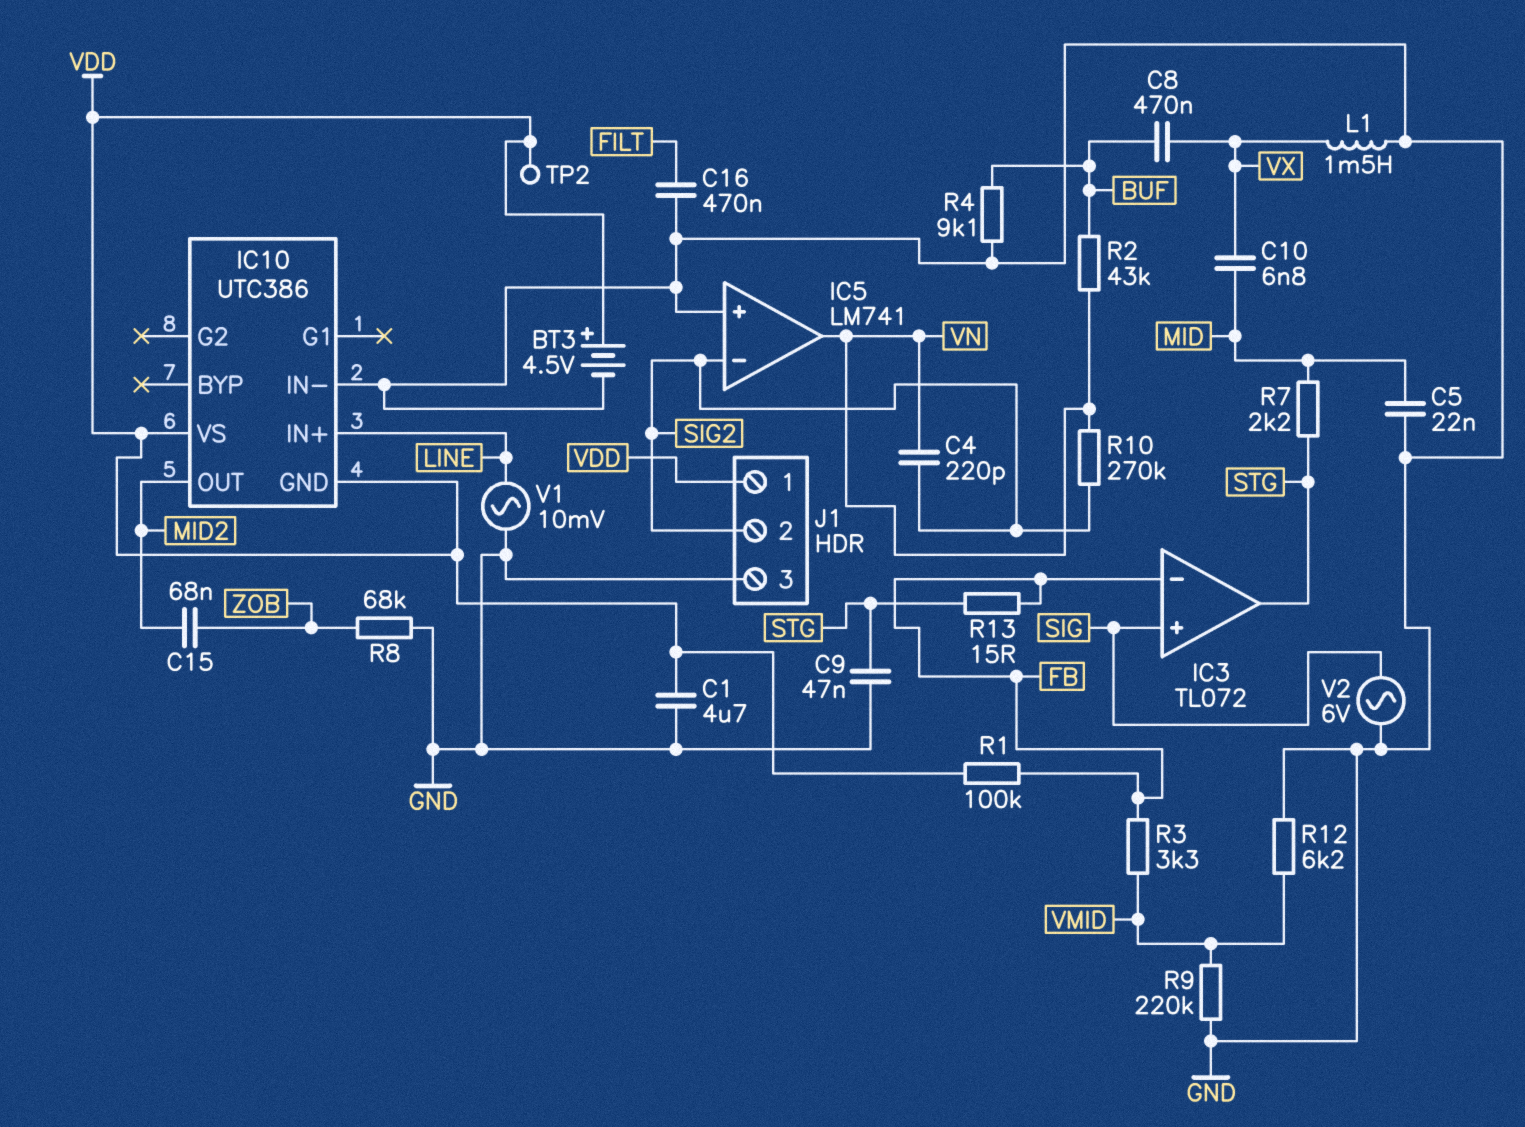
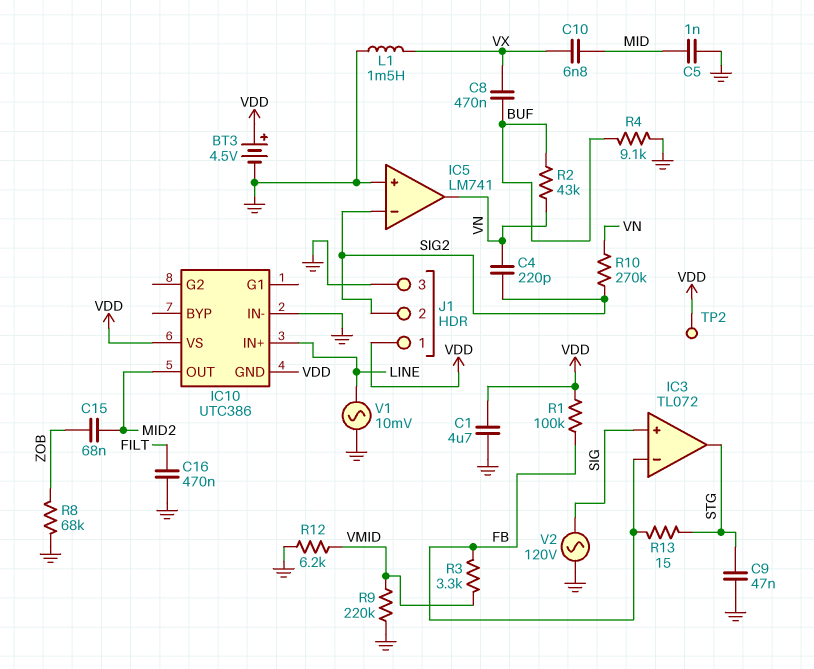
C5: 22nF (GND, MID) -> 1nF (GND, MID)
R7: 2.2k (MID, STG) -> none
V2: AC 6V (GND, SIG) -> AC 120V (GND, SIG)

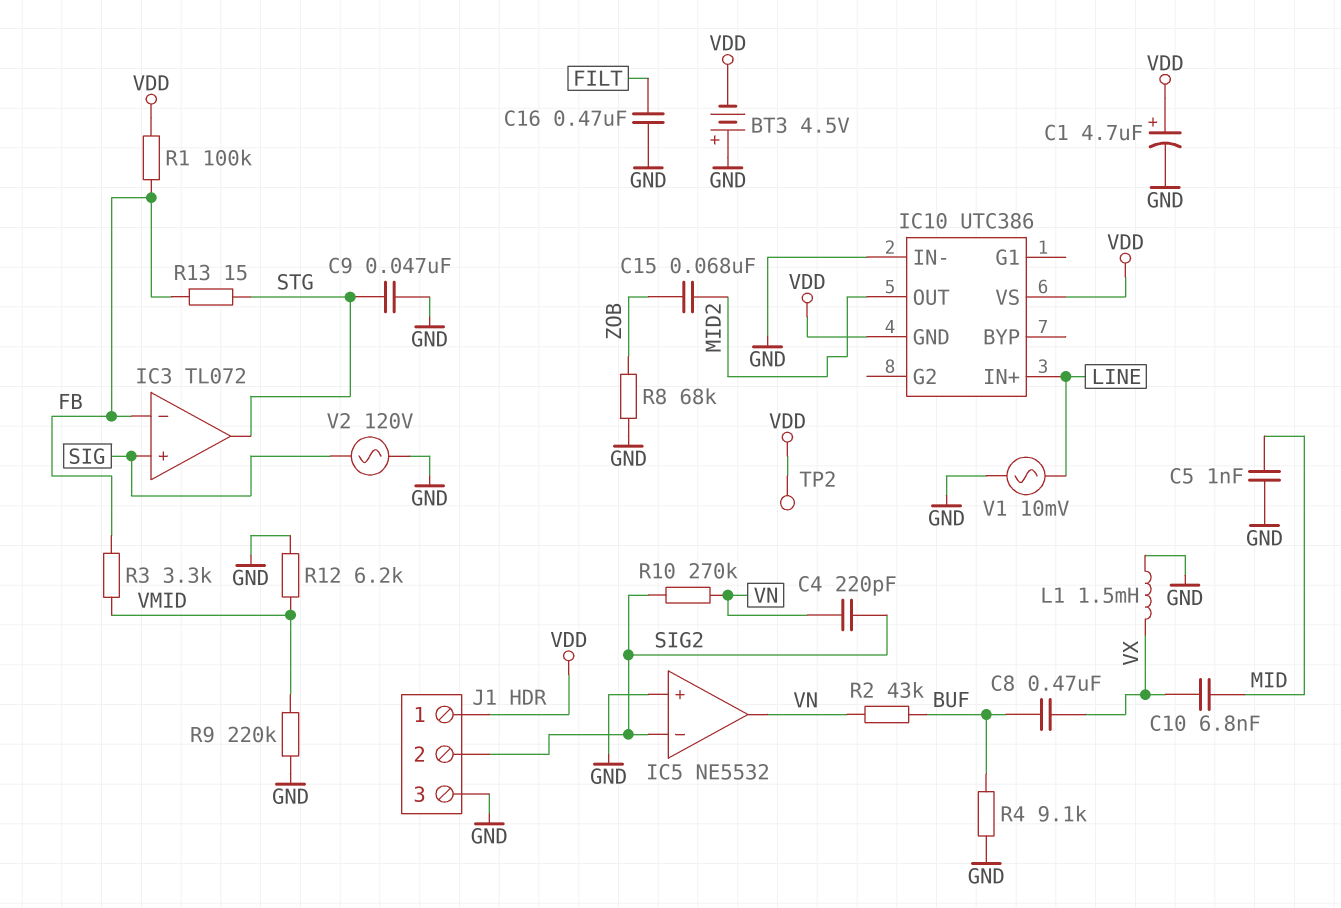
BT3: 4.5V (plus VDD, minus GND) -> 4.5V (plus GND, minus VDD)
C1: 4.7uF (GND, VDD) -> 4.7uF (plus VDD, minus GND)
IC5: LM741 -> NE5532

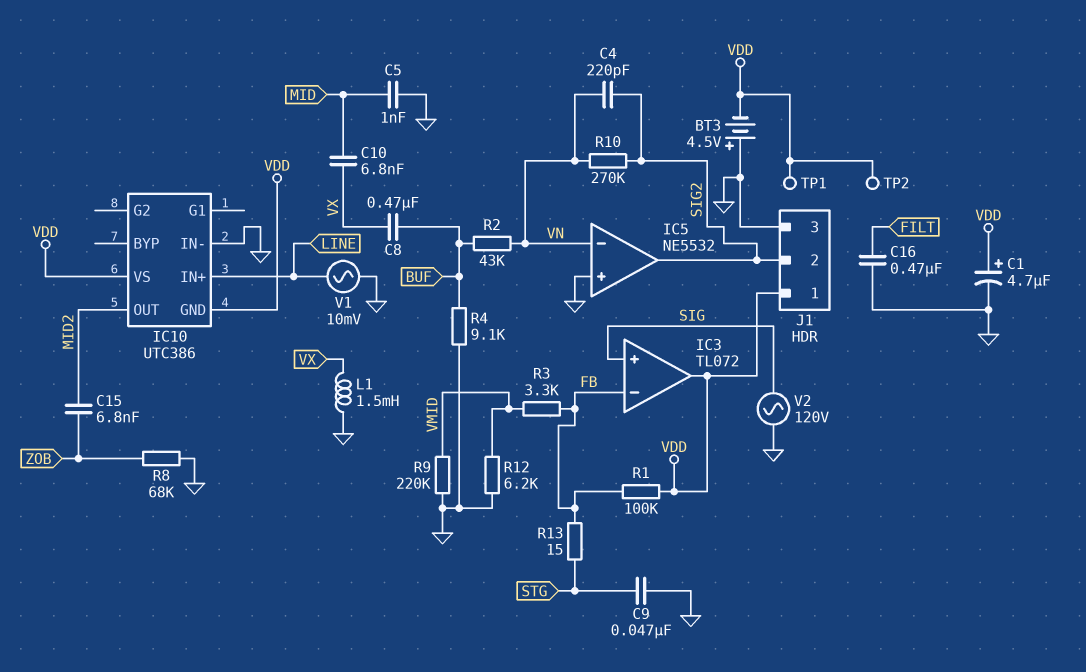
C15: 68nF (MID2, ZOB) -> 6.8nF (MID2, ZOB)
IC3 pin out: STG -> VDD
IC5 pin in-: SIG2 -> VN
IC5 pin out: VN -> SIG2
TP1: none -> test point (VDD)

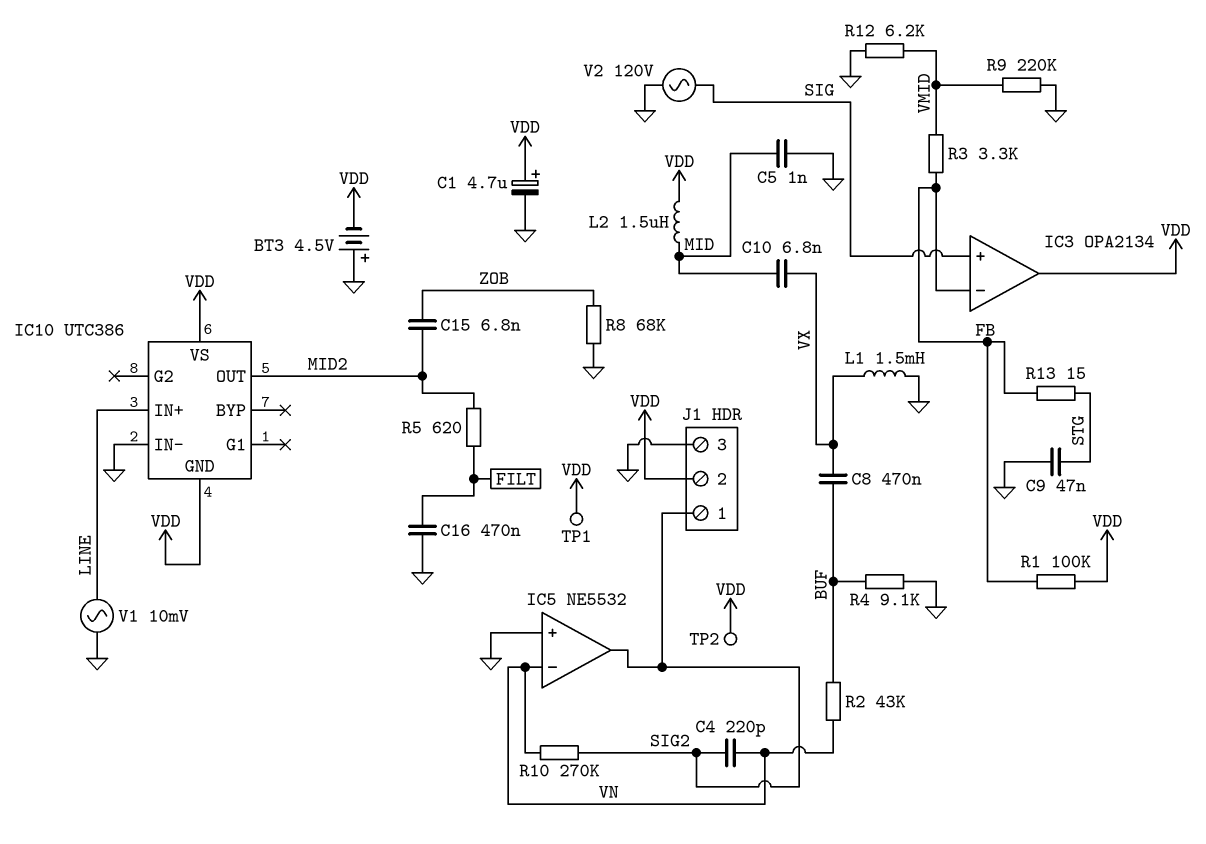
IC3: TL072 -> OPA2134
J1 pin 1: VDD -> SIG2
J1 pin 2: SIG2 -> VDD
L2: none -> 1.5uH (MID, VDD)
R5: none -> 620 (FILT, MID2)

